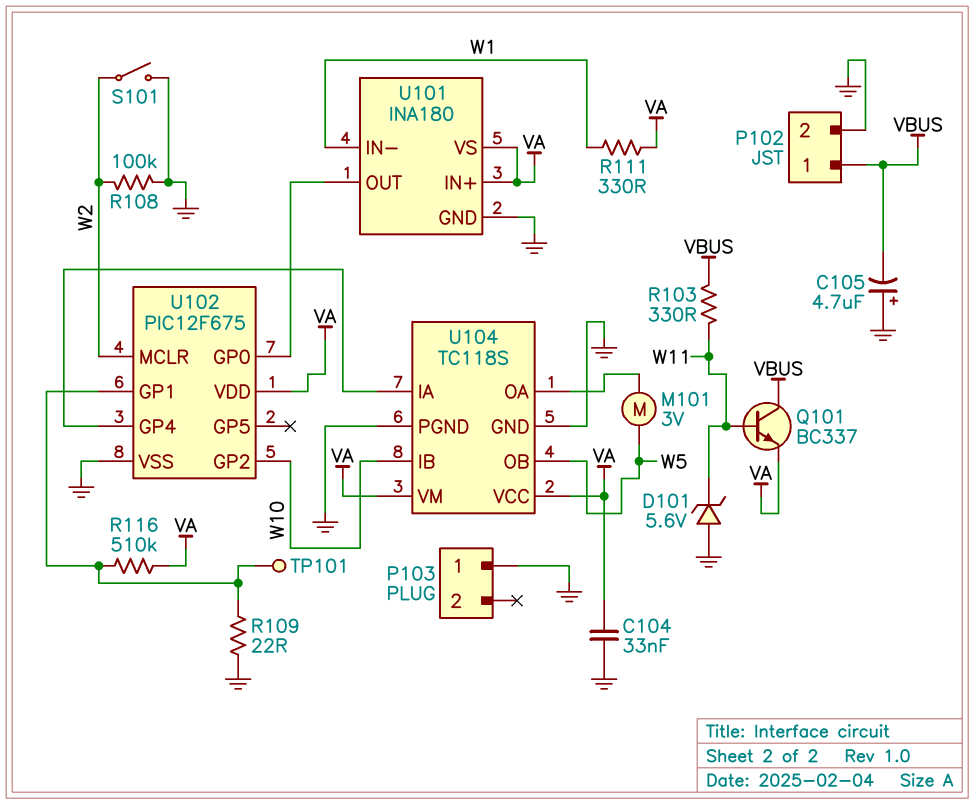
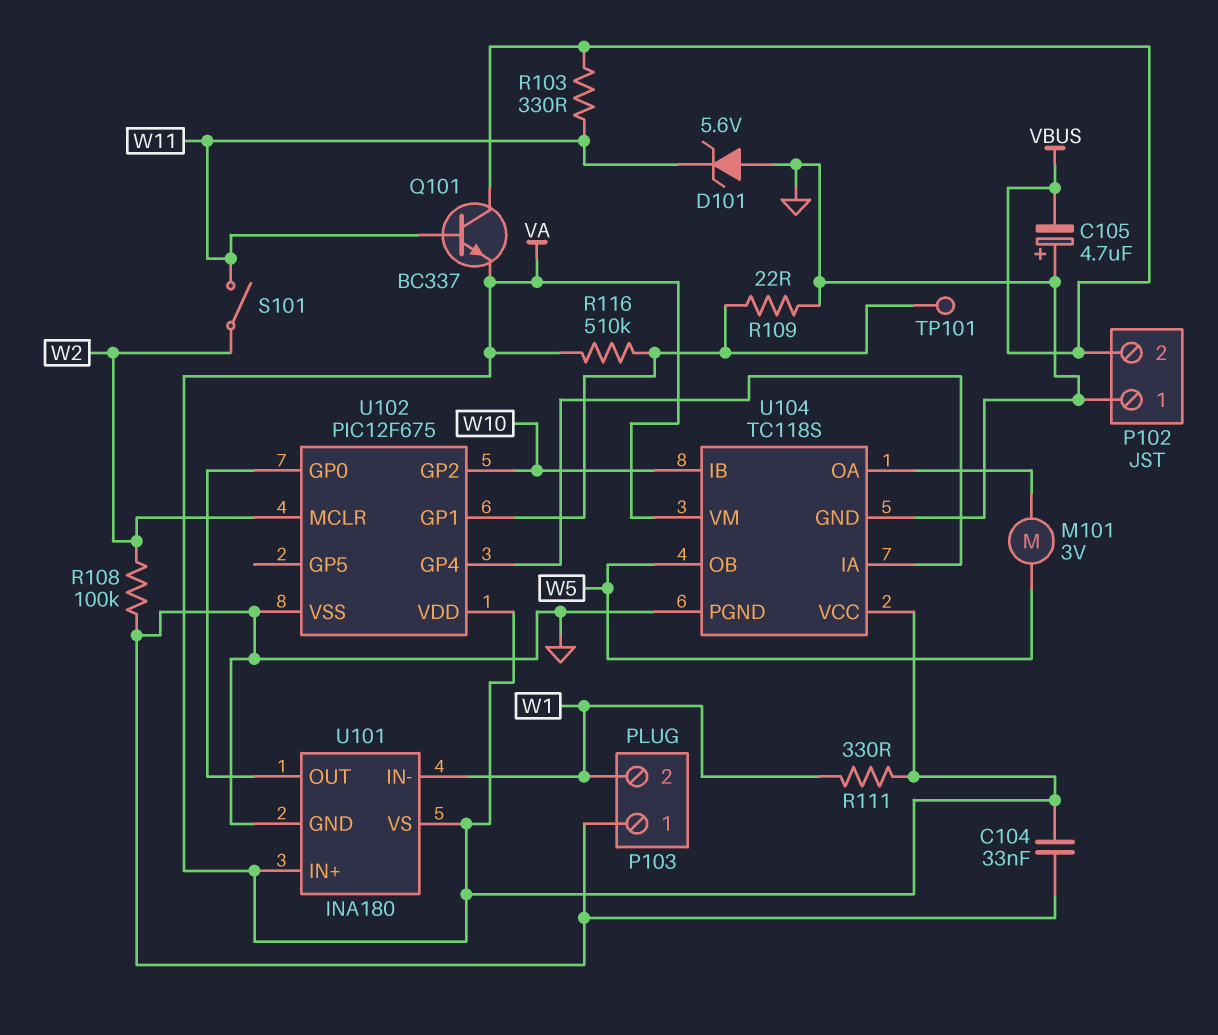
P102 pin 1: VBUS -> GND
P102 pin 2: GND -> VBUS
P103 pin 2: none -> W1
S101: switch (GND, W2) -> switch (W2, W11)

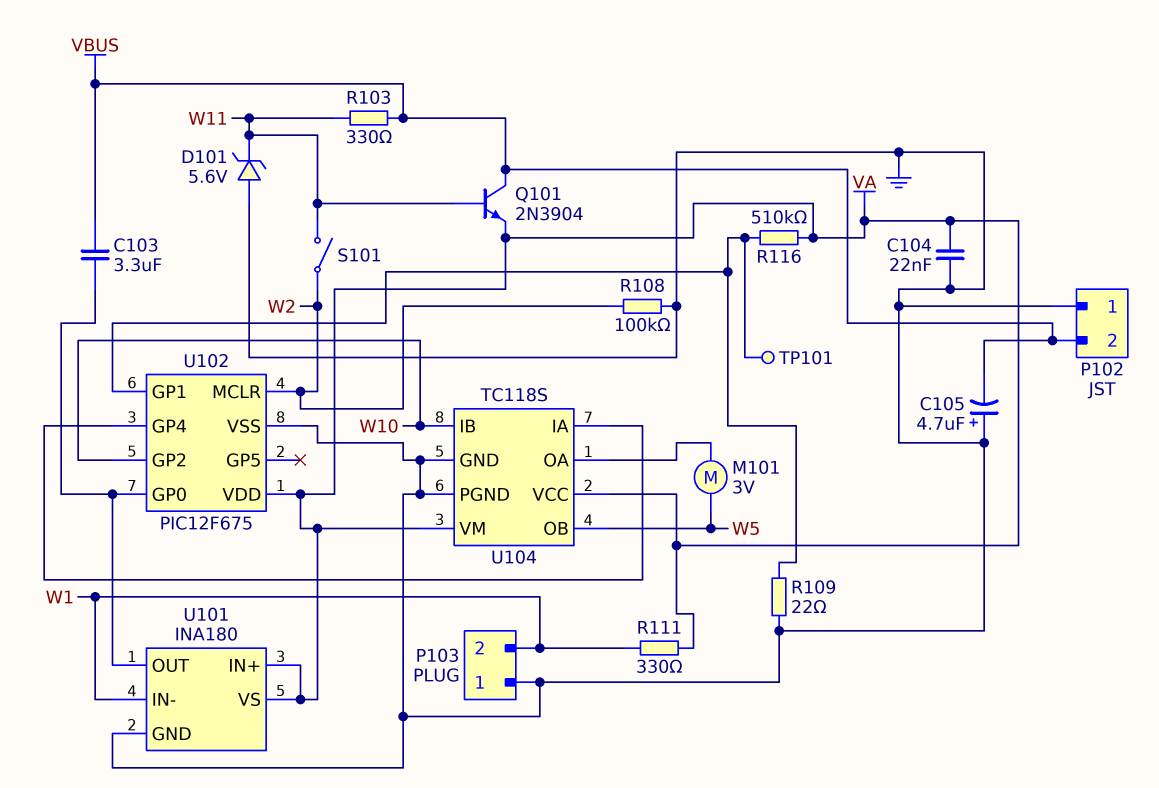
C103: none -> 3.3uF (U101/OUT, VBUS)
C104: 33nF (GND, VA) -> 22nF (GND, VA)
Q101: NPN BC337 (B W11, C VBUS, E VA) -> NPN 2N3904 (B W11, C VBUS, E VA)

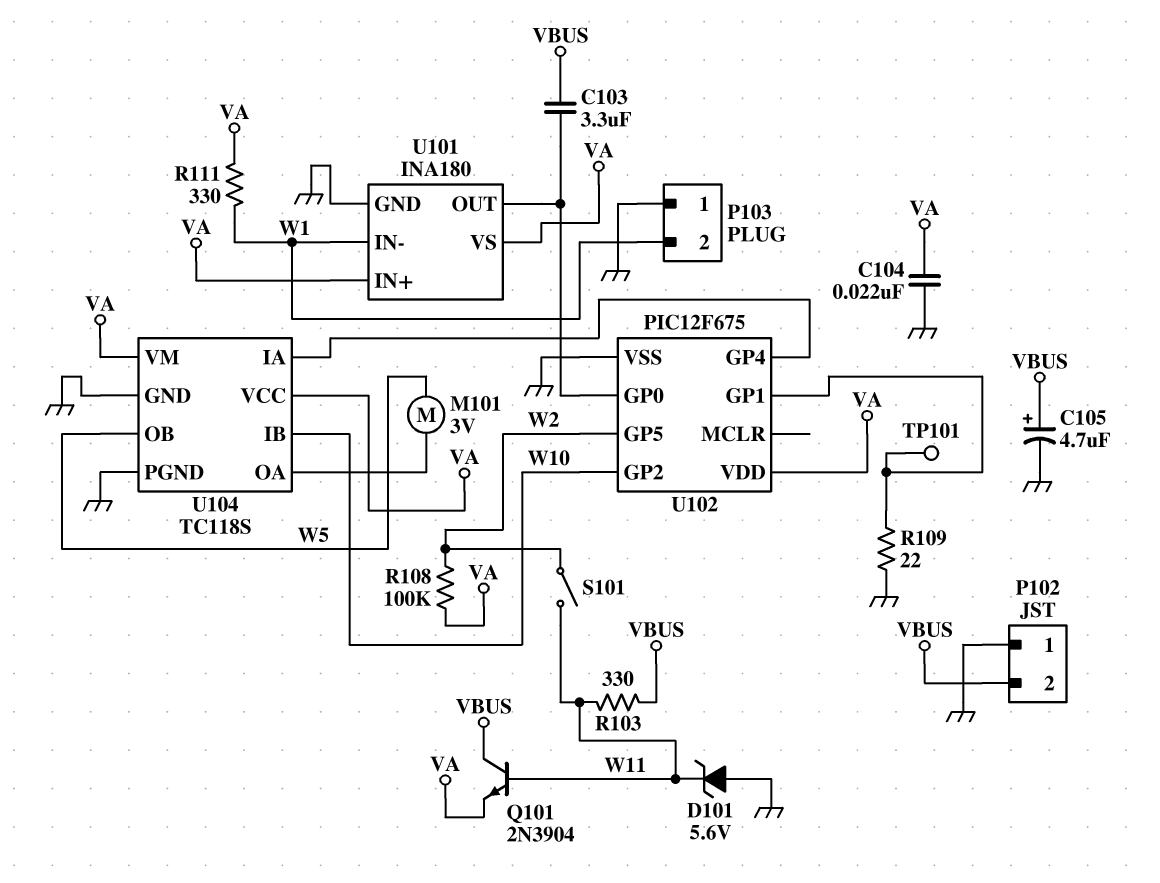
C105: 4.7uF (plus GND, minus VBUS) -> 4.7uF (plus VBUS, minus GND)
R108: 100k (GND, W2) -> 100k (VA, W2)
R116: 510k (U102/GP1, VA) -> none
U102 pin GP5: none -> W2
U102 pin MCLR: W2 -> none

